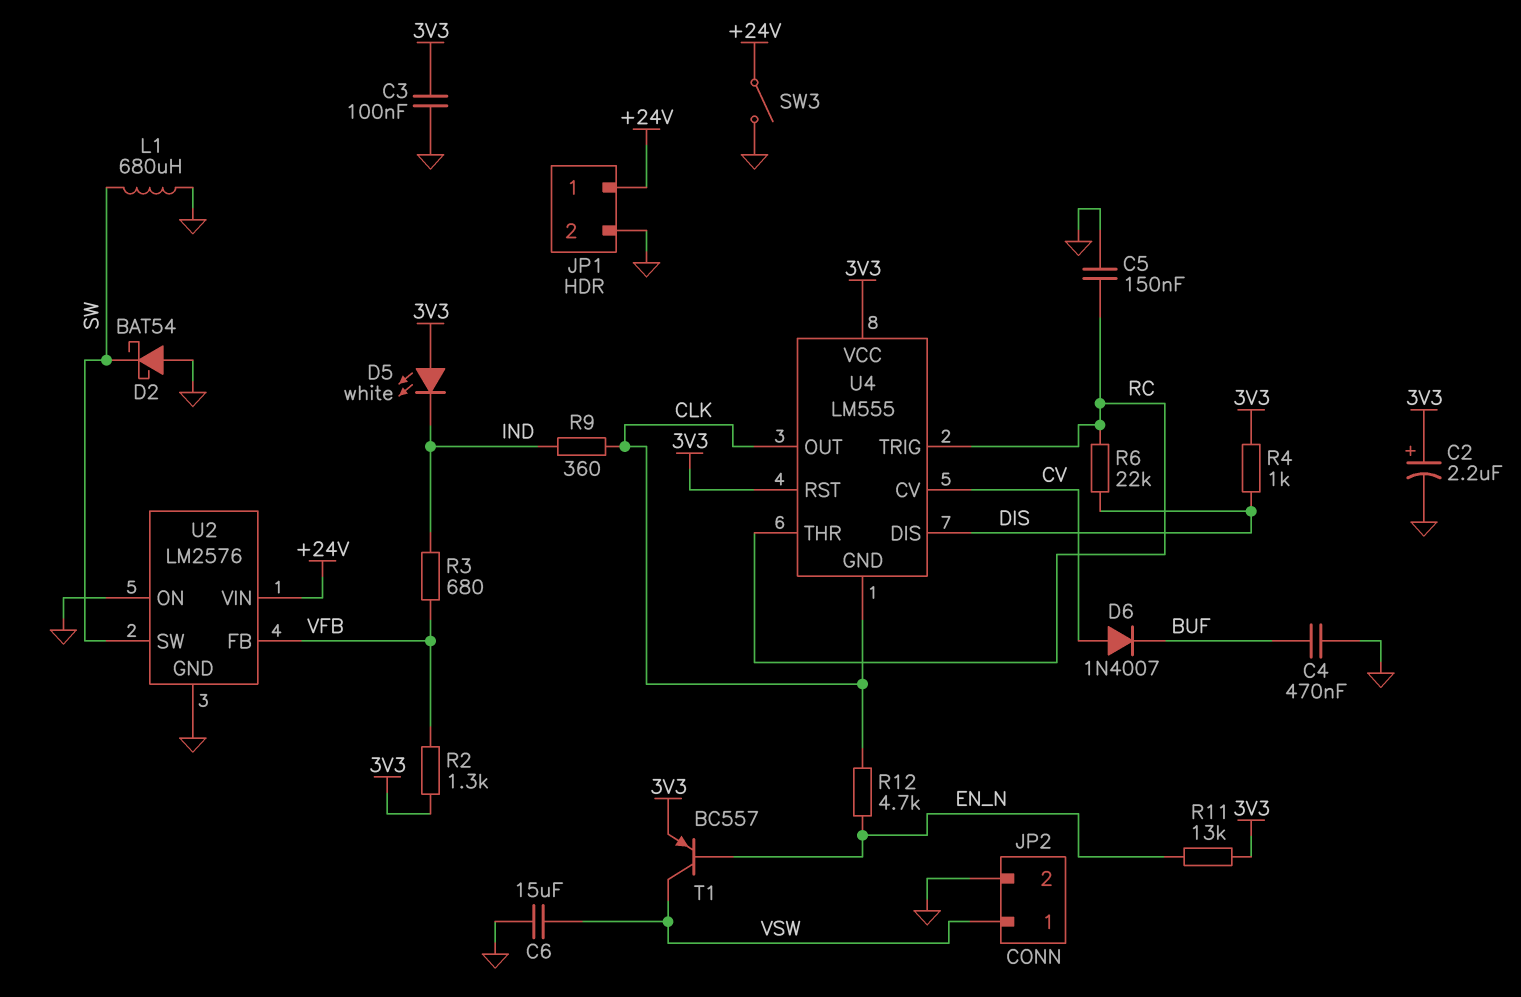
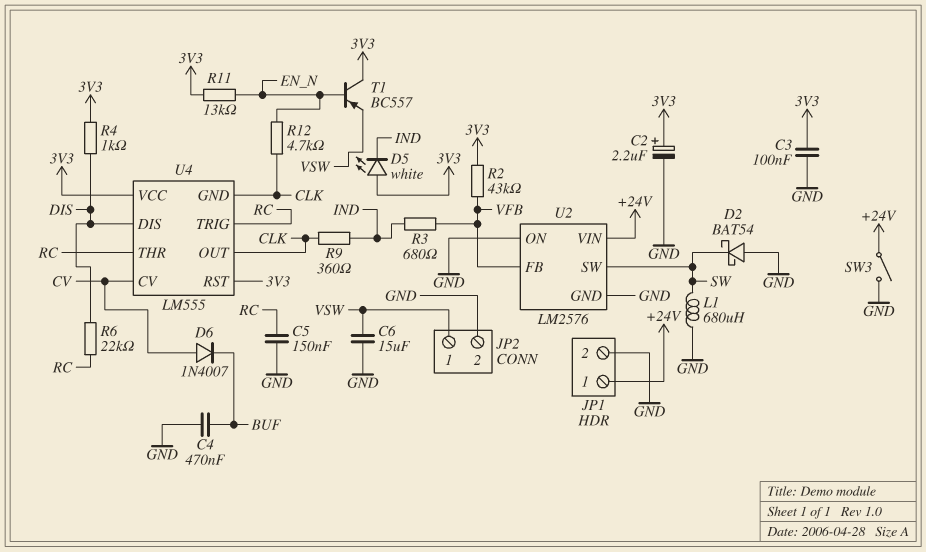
R2: 1.3k (3V3, VFB) -> 43k (3V3, VFB)
T1: PNP BC557 (B EN_N, C VSW, E 3V3) -> PNP BC557 (B EN_N, C 3V3, E VSW)

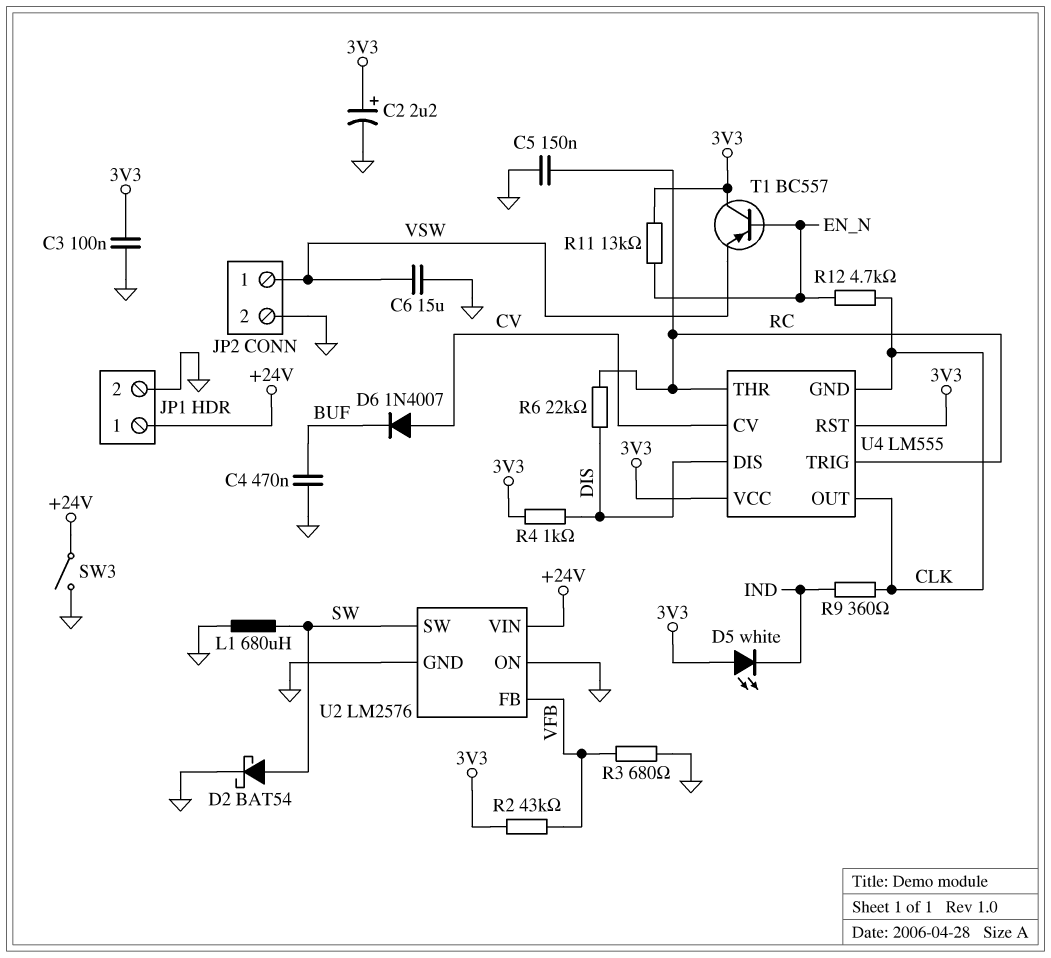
D2: schottky BAT54 (A GND, K SW) -> schottky BAT54 (A SW, K GND)
R3: 680 (IND, VFB) -> 680 (GND, VFB)

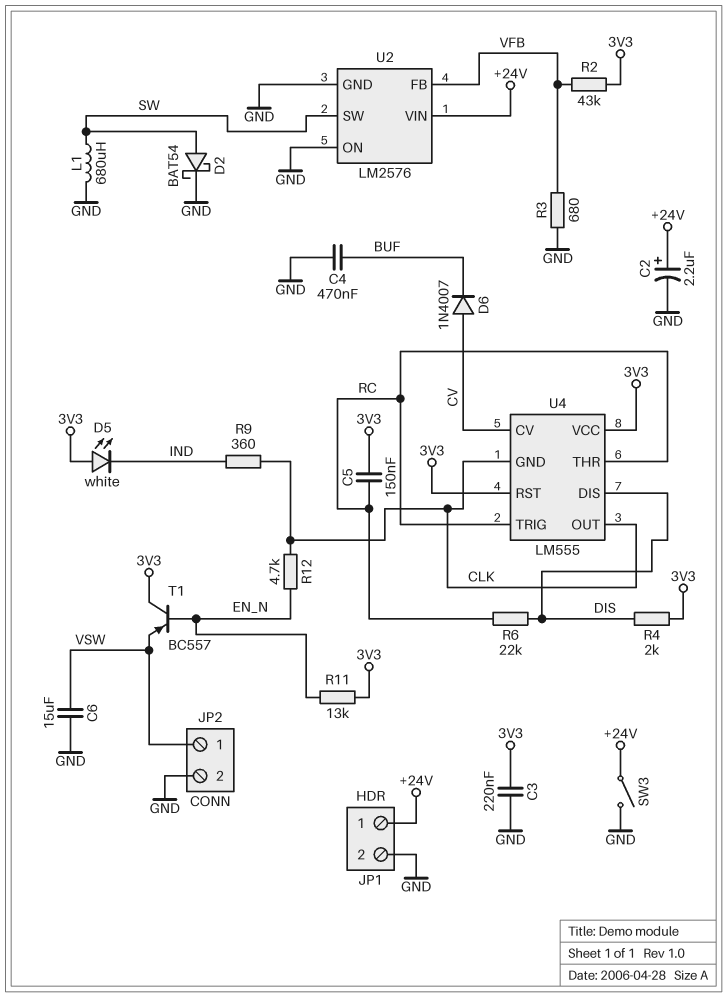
C2: 2.2uF (plus 3V3, minus GND) -> 2.2uF (plus +24V, minus GND)
C3: 100nF (3V3, GND) -> 220nF (3V3, GND)
C5: 150nF (GND, RC) -> 150nF (3V3, RC)
R4: 1k (3V3, DIS) -> 2k (3V3, DIS)

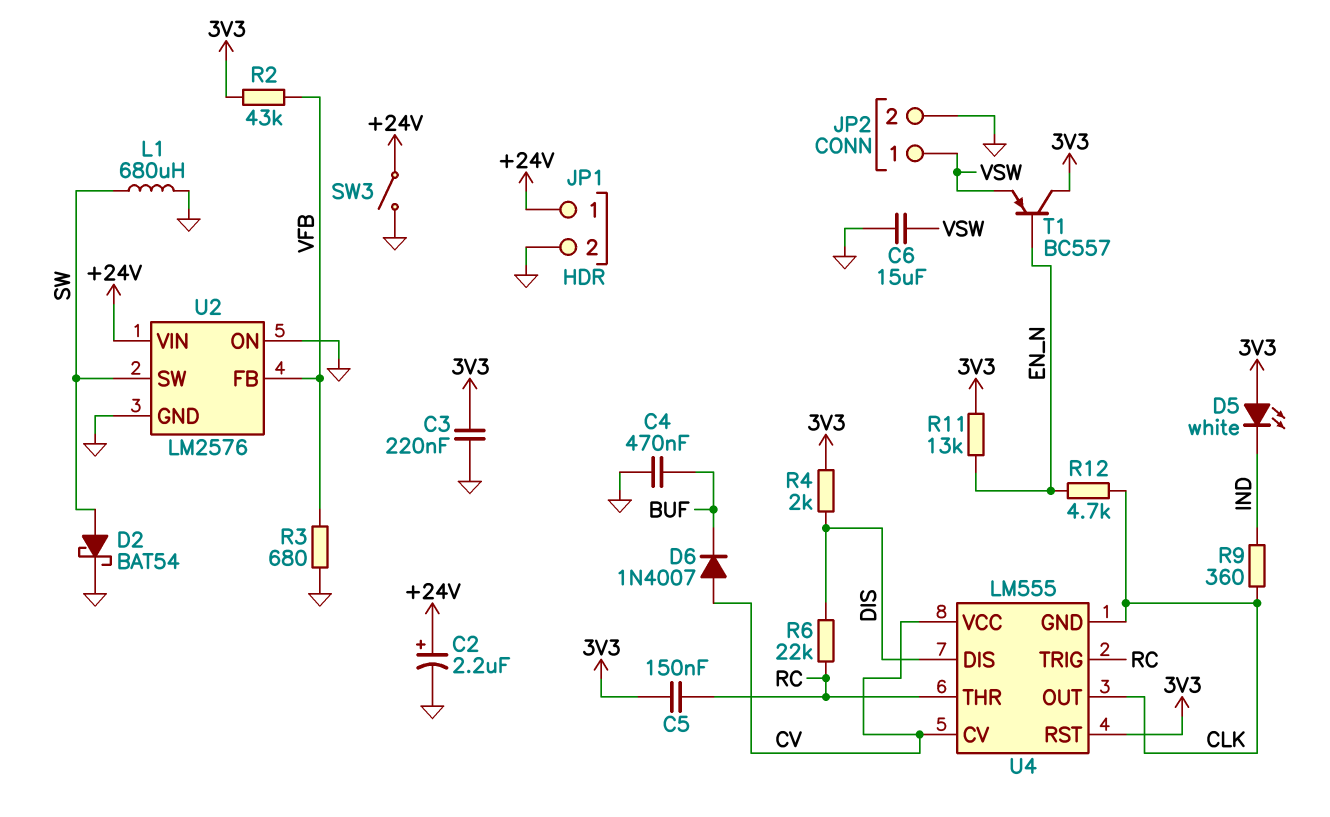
U4 pin VCC: 3V3 -> CV

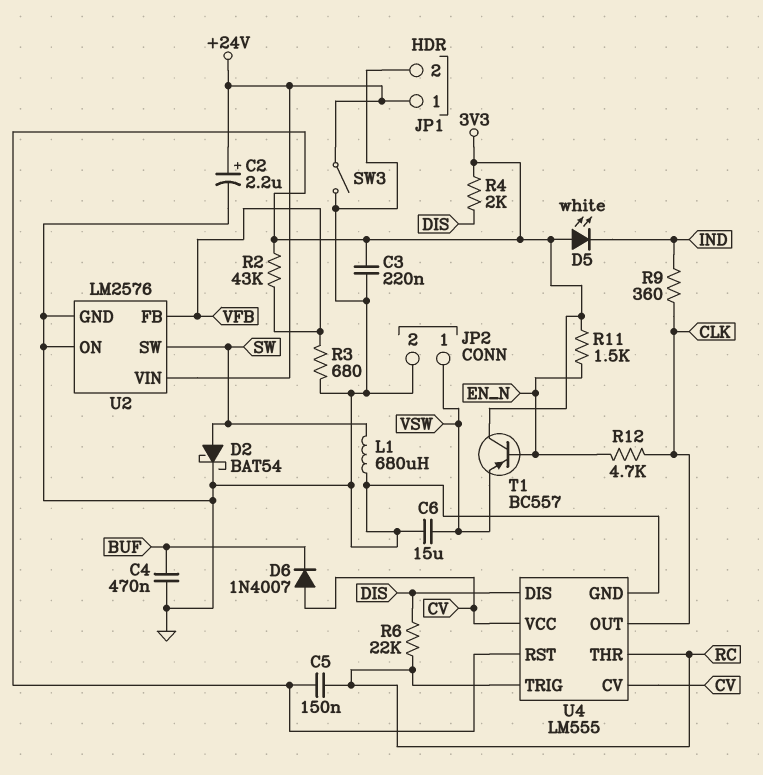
R11: 13k (3V3, EN_N) -> 1.5k (3V3, EN_N)
U4 pin GND: CLK -> GND

